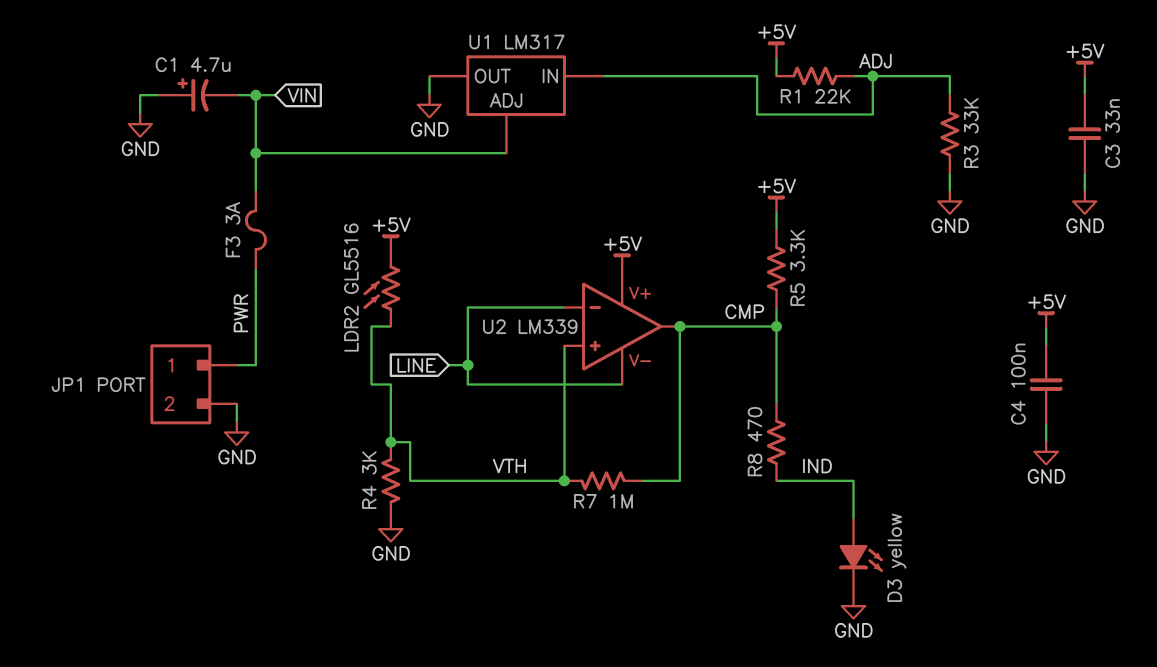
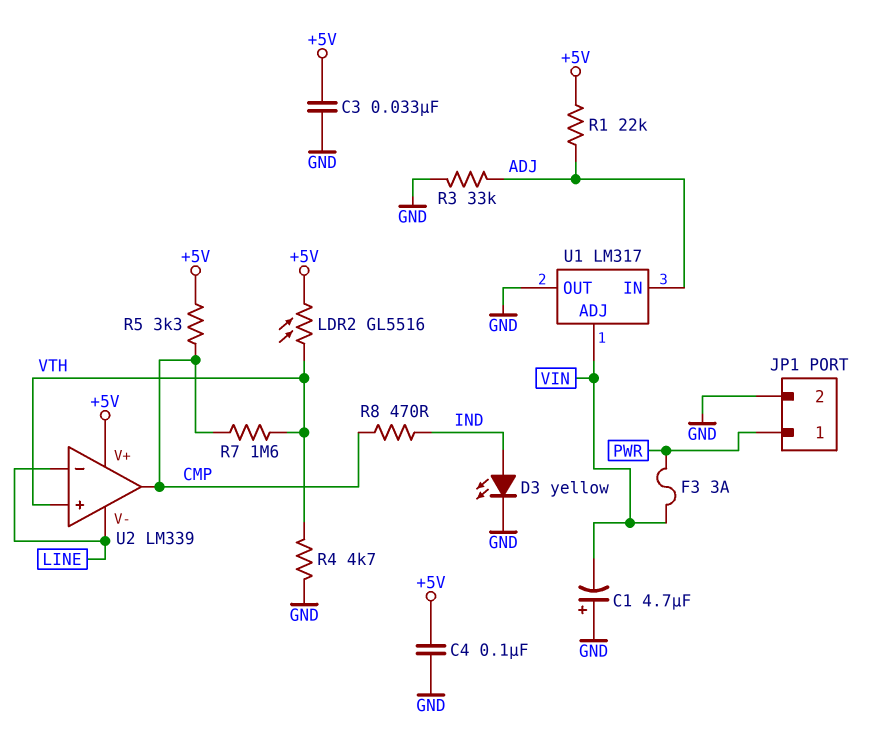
R4: 3k (GND, VTH) -> 4.7k (GND, VTH)
R7: 1M (CMP, VTH) -> 1.6M (CMP, VTH)

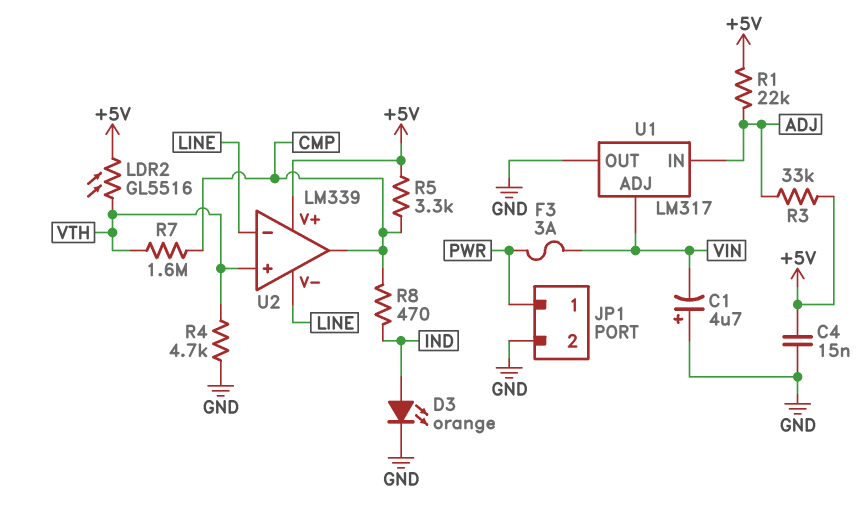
C3: 33nF (+5V, GND) -> none
C4: 100nF (+5V, GND) -> 15nF (+5V, GND)
D3: LED yellow (A IND, K GND) -> LED orange (A IND, K GND)
R3: 33k (ADJ, GND) -> 33k (+5V, ADJ)

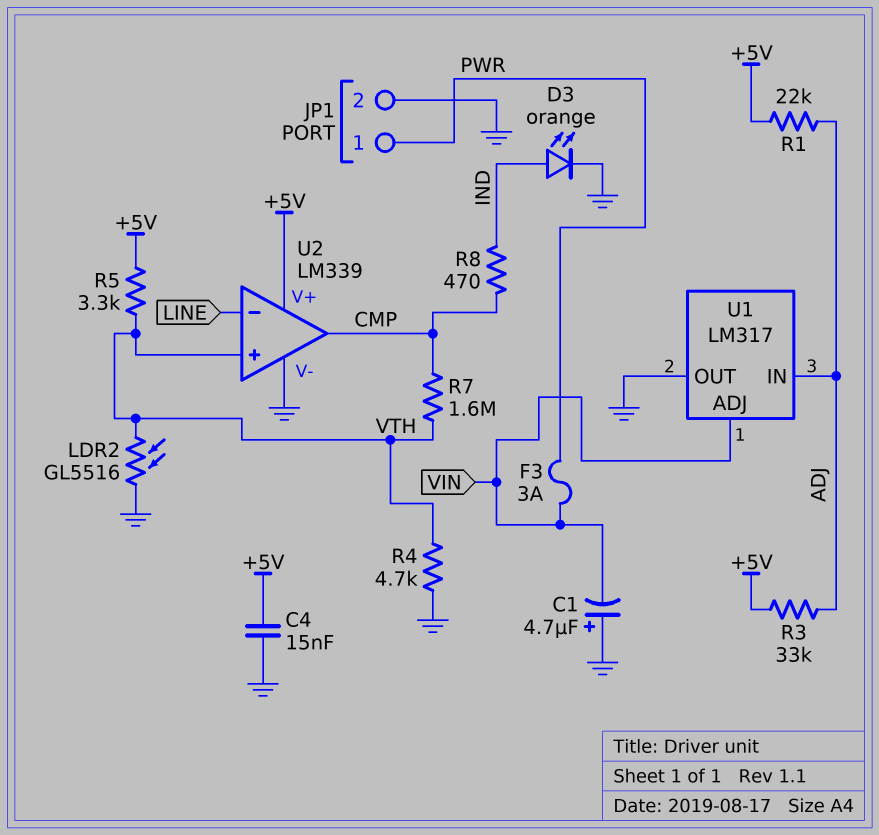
LDR2: GL5516 (+5V, VTH) -> GL5516 (GND, VTH)
R5: 3.3k (+5V, CMP) -> 3.3k (+5V, VTH)
U2 pin V-: LINE -> GND

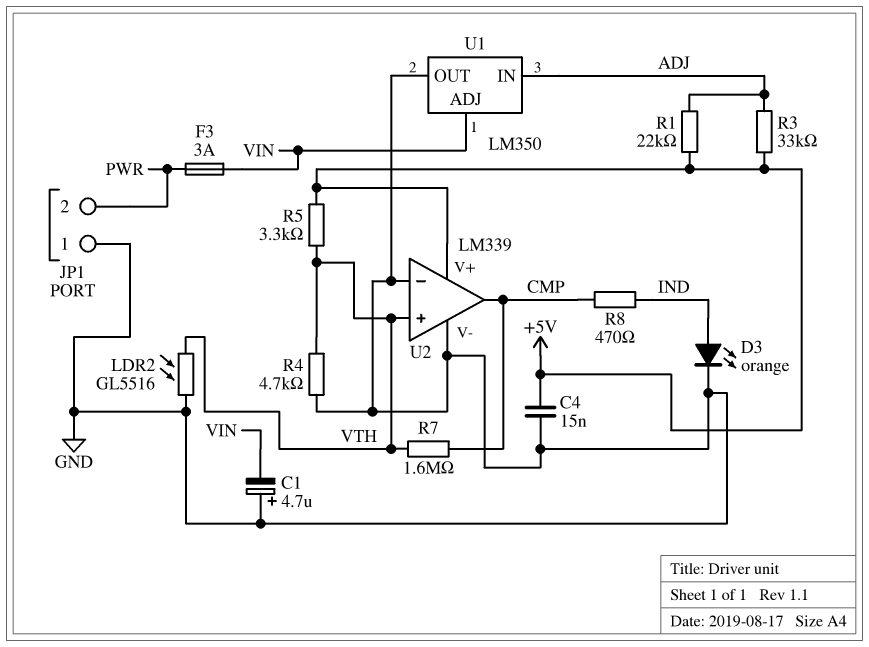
JP1 pin 1: PWR -> GND
JP1 pin 2: GND -> PWR
U1: LM317 -> LM350
U2 pin in-: LINE -> GND

